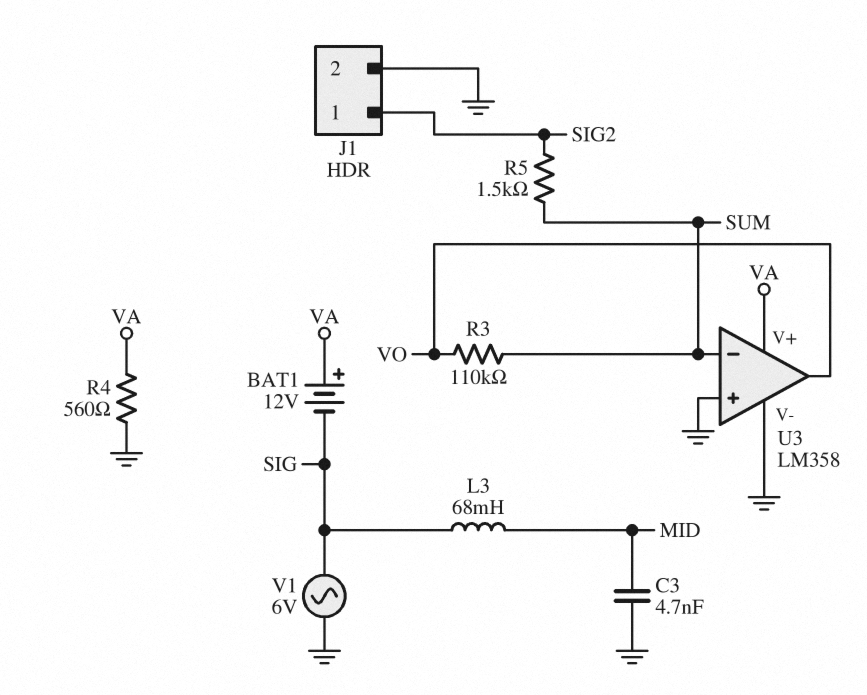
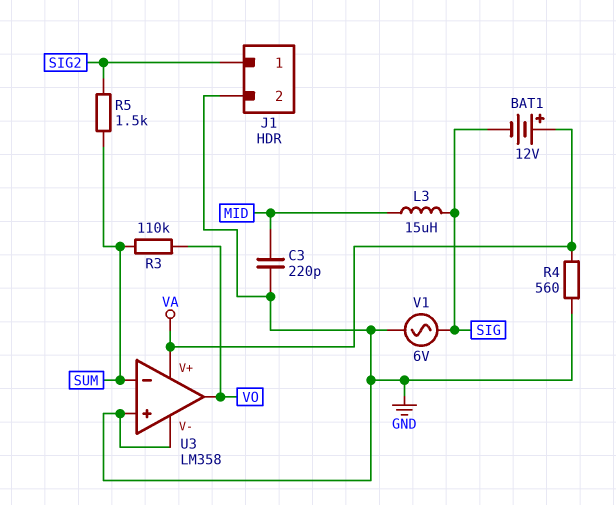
C3: 4.7nF (GND, MID) -> 220pF (GND, MID)
L3: 68mH (MID, SIG) -> 15uH (MID, SIG)

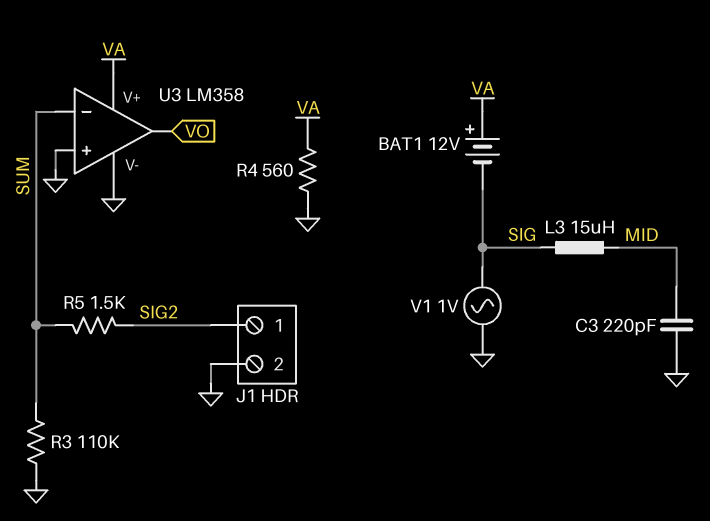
R3: 110k (SUM, VO) -> 110k (GND, SUM)
V1: AC 6V (GND, SIG) -> AC 1V (GND, SIG)

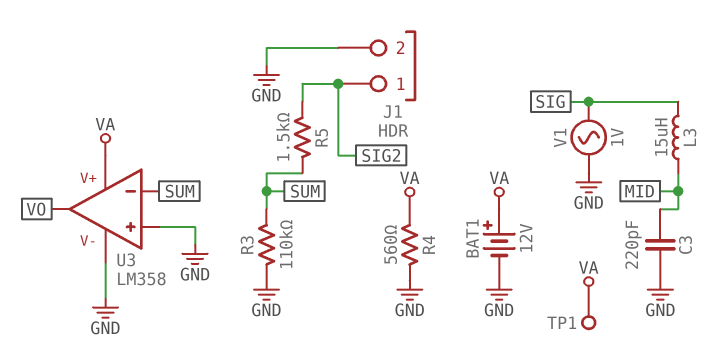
BAT1: 12V (plus VA, minus SIG) -> 12V (plus VA, minus GND)
TP1: none -> test point (VA)

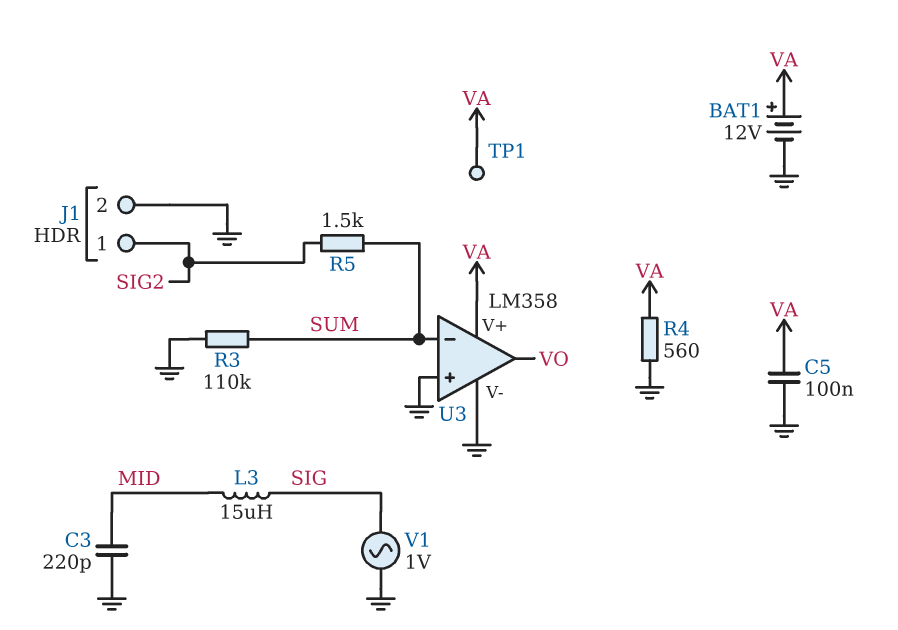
C5: none -> 100nF (GND, VA)

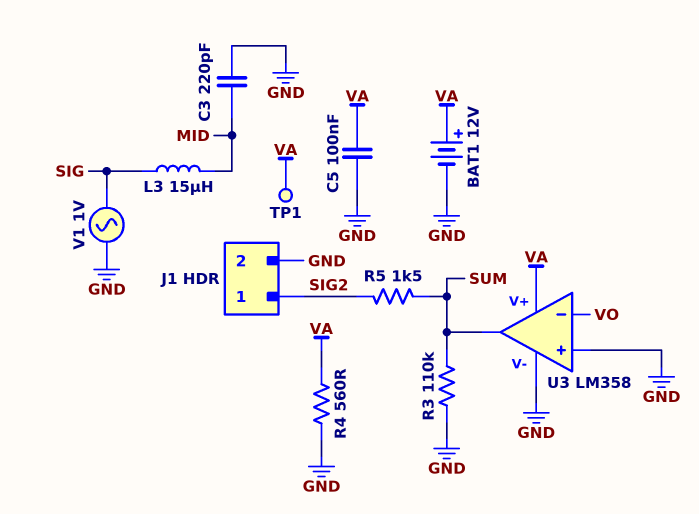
U3 pin in-: SUM -> VO
U3 pin out: VO -> SUM

